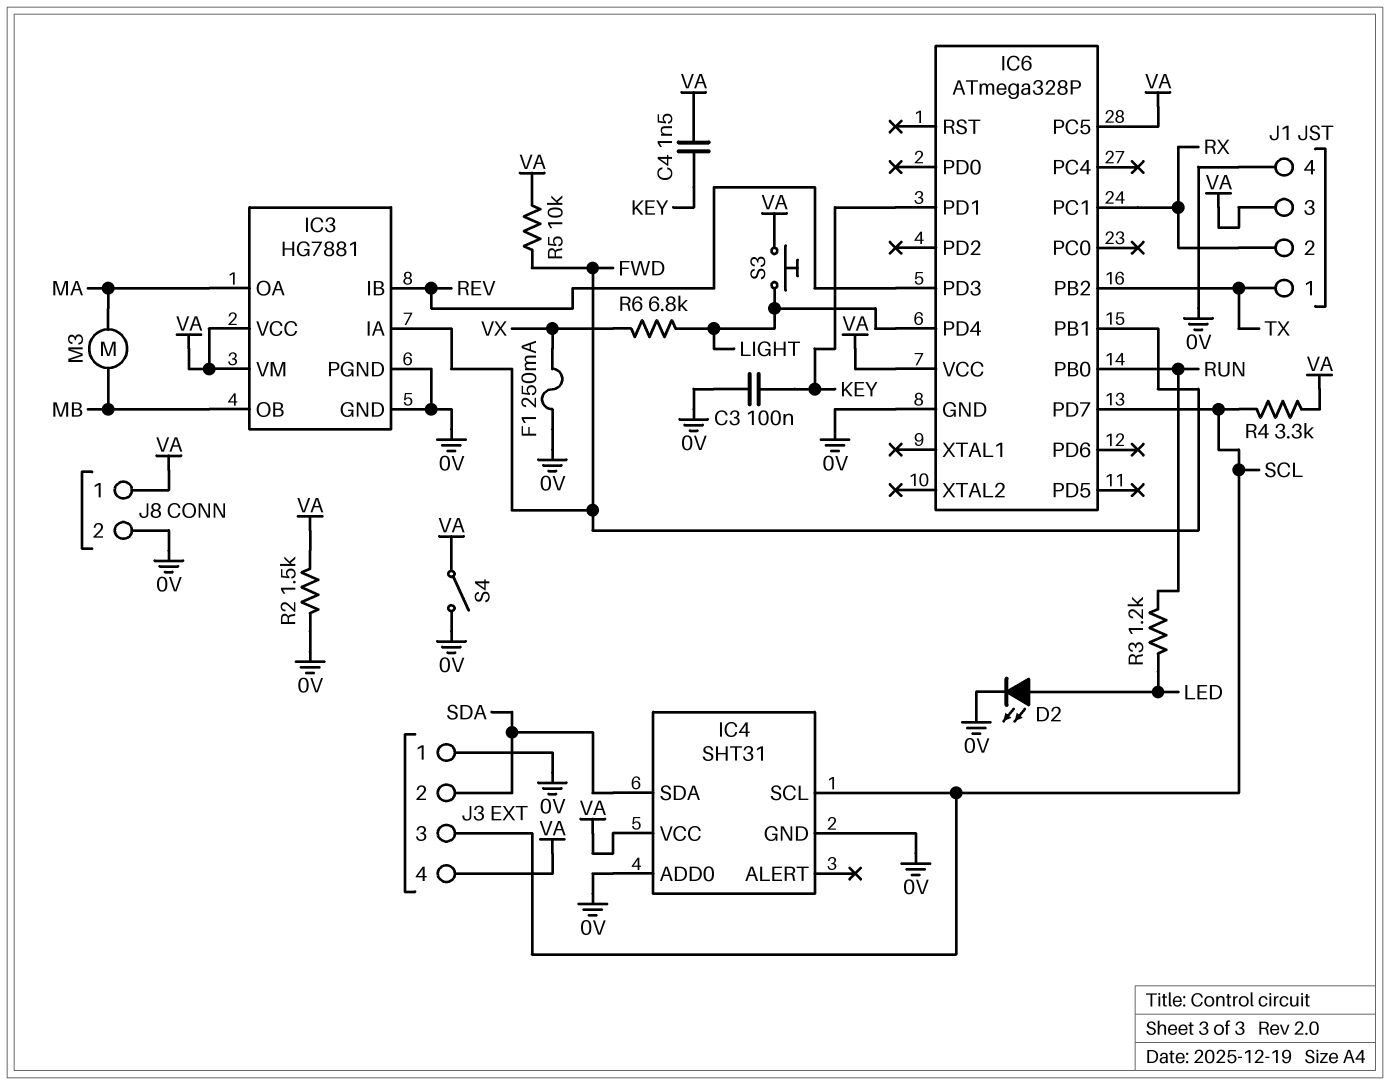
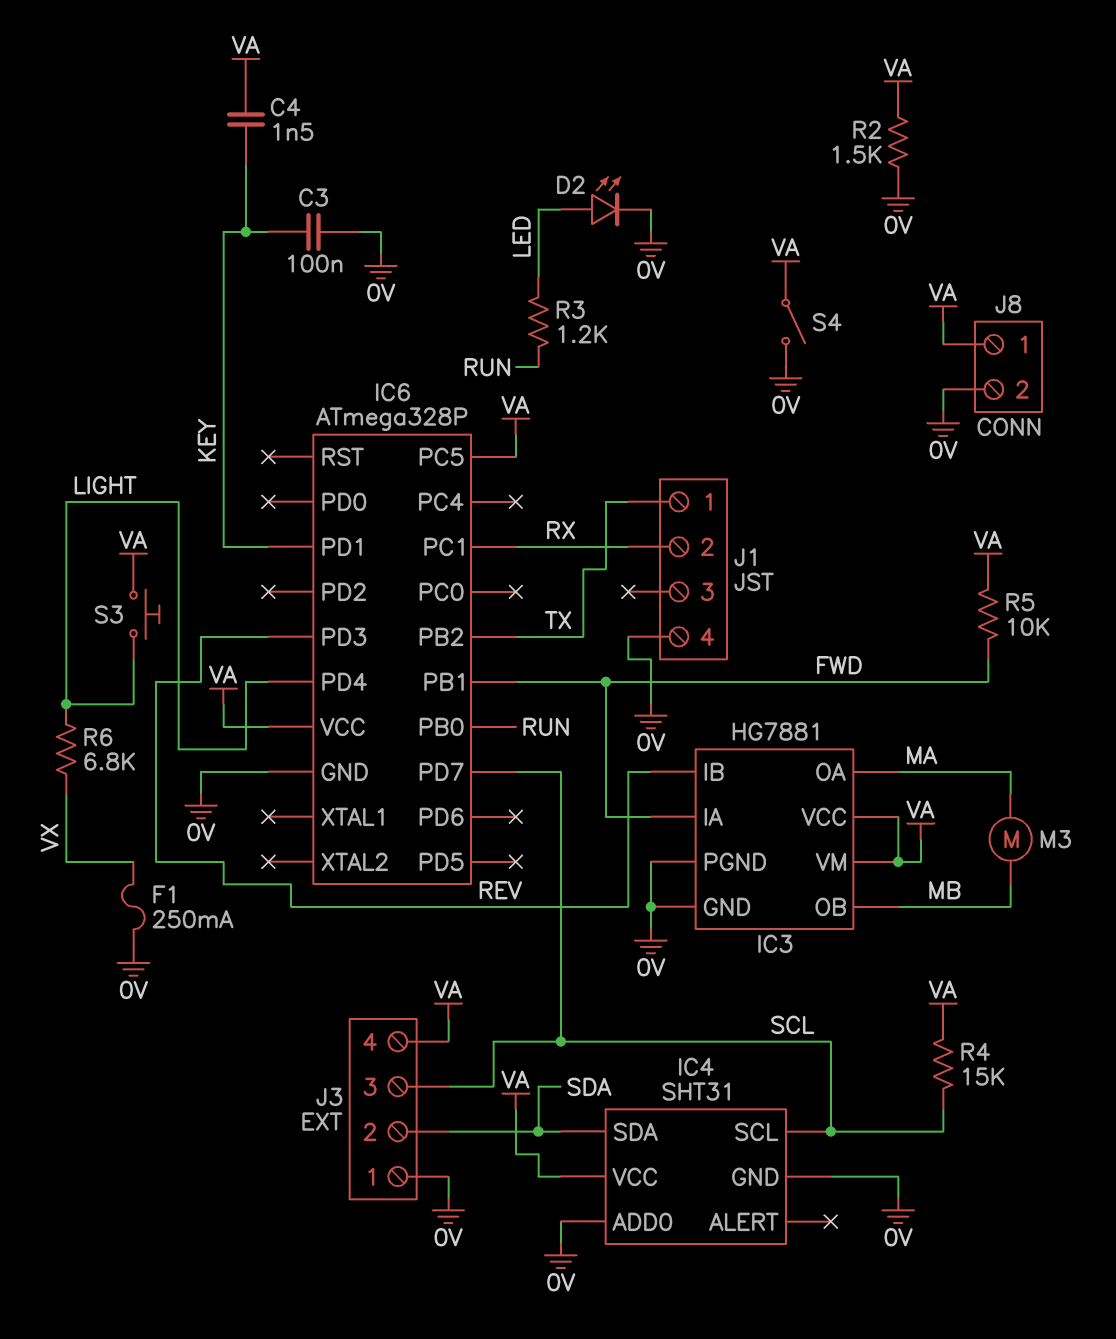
J1 pin 3: VA -> none
R4: 3.3k (SCL, VA) -> 15k (SCL, VA)

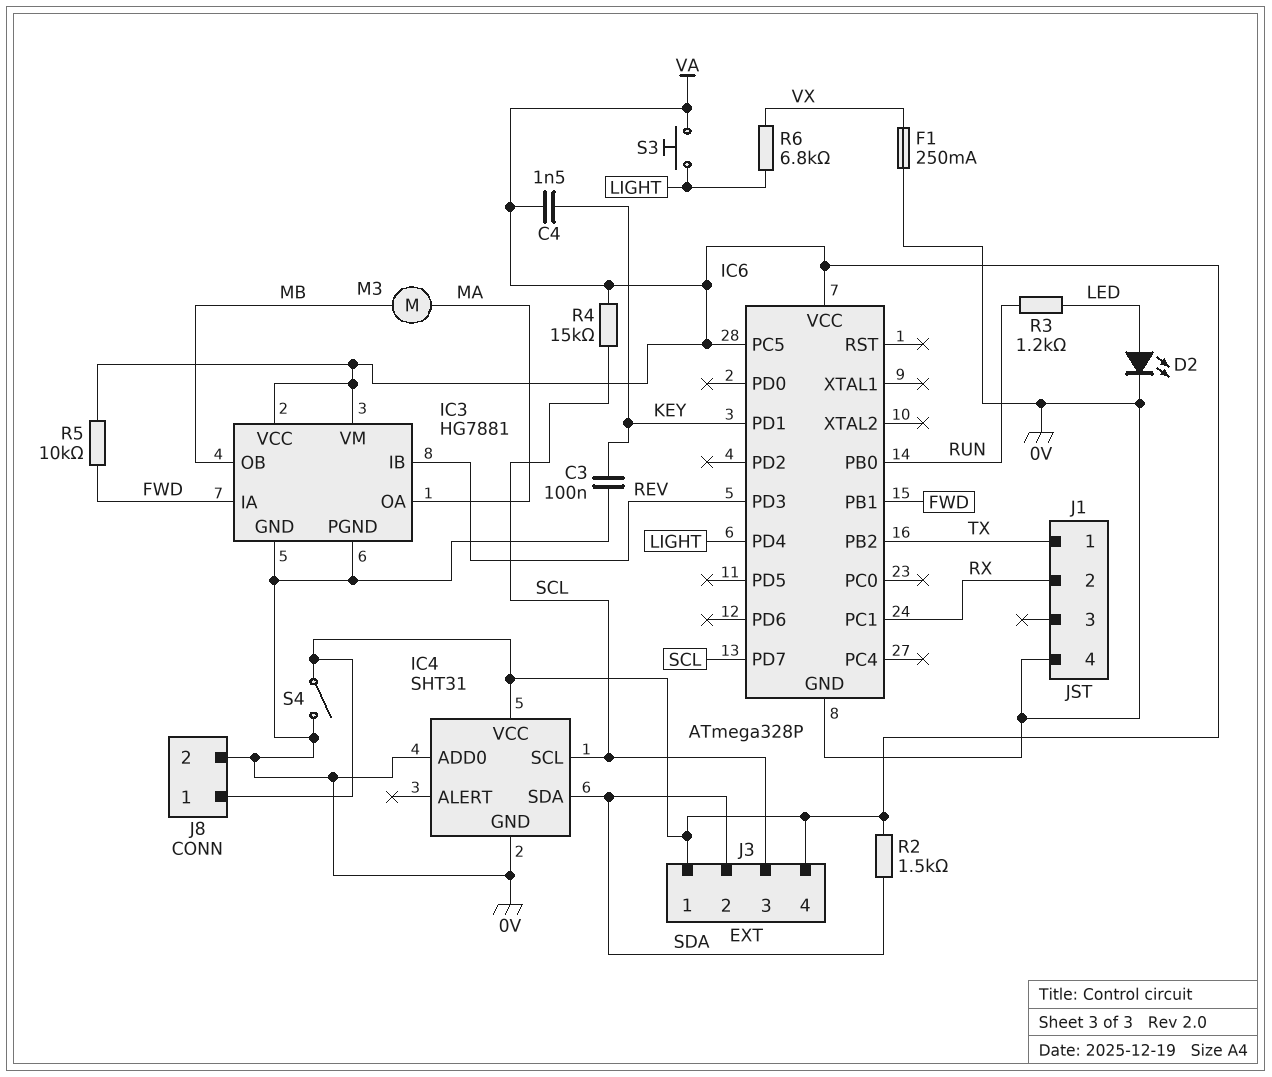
J3 pin 1: 0V -> VA
R2: 1.5k (0V, VA) -> 1.5k (SDA, VA)

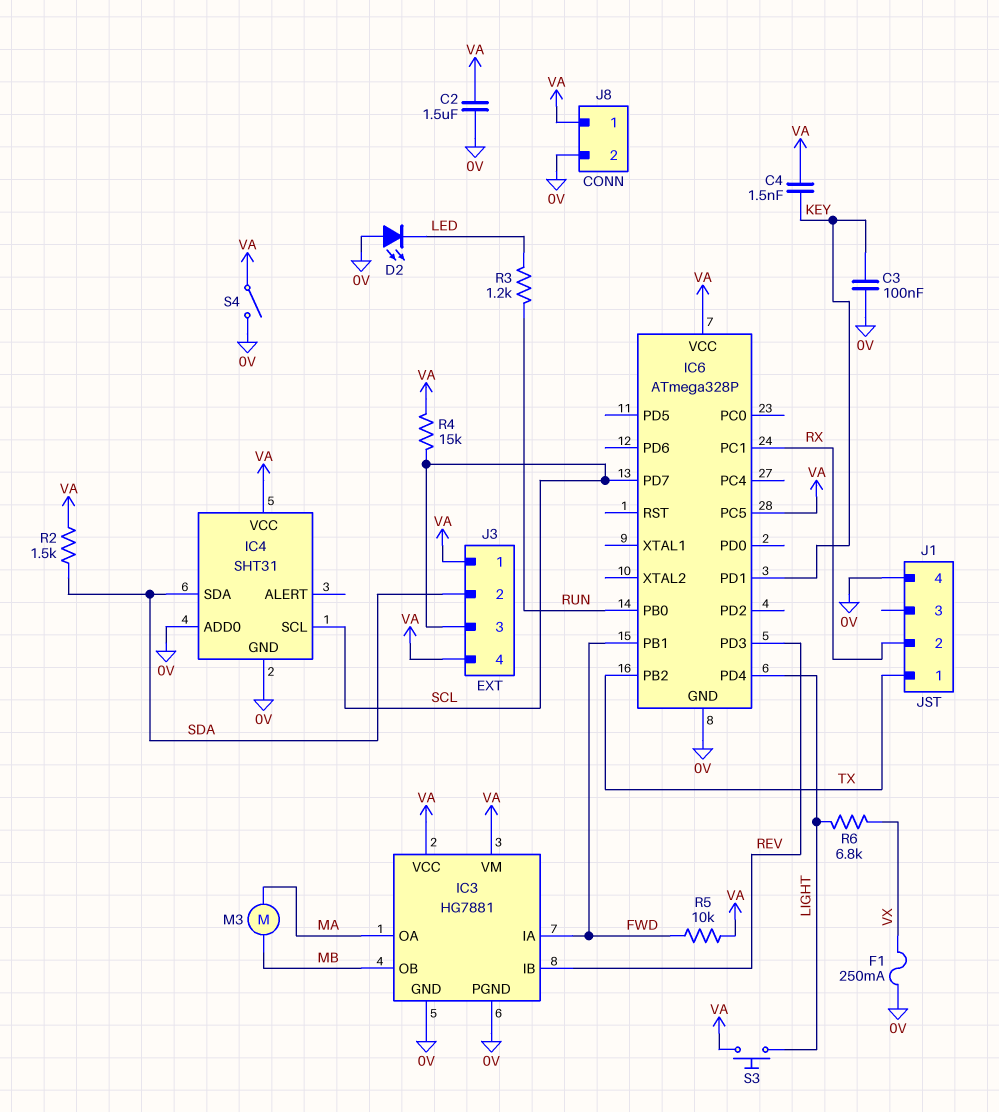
C2: none -> 1.5uF (0V, VA)
D2: LED (A LED, K 0V) -> LED (A 0V, K LED)

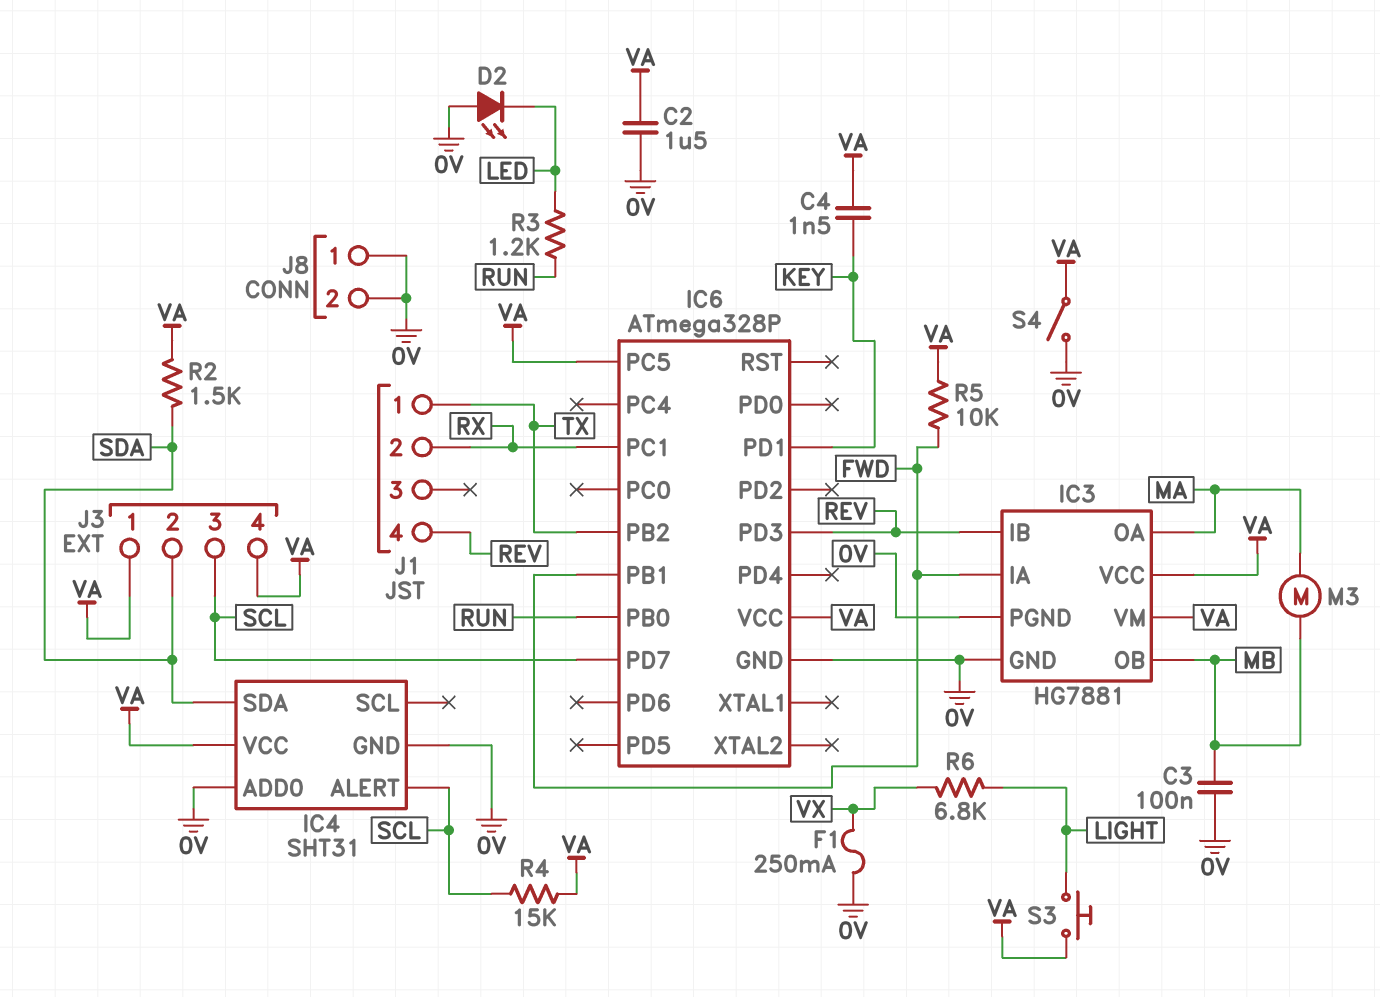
C3: 100nF (0V, KEY) -> 100nF (0V, MB)
IC4 pin ALERT: none -> SCL
IC4 pin SCL: SCL -> none
IC6 pin PD4: LIGHT -> none
J1 pin 4: 0V -> REV
J8 pin 1: VA -> 0V

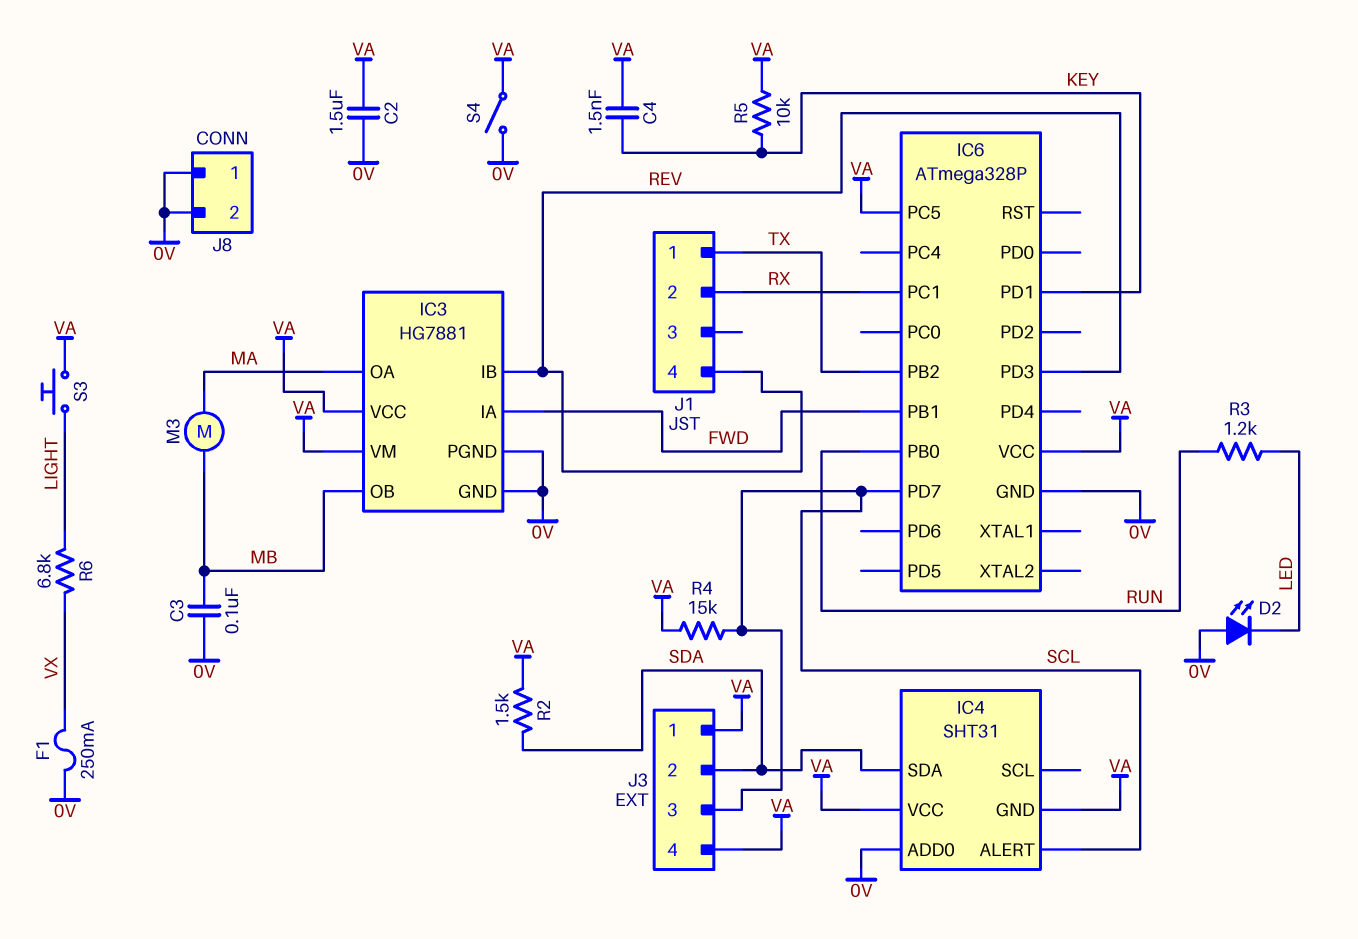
IC4 pin GND: 0V -> VA
R5: 10k (FWD, VA) -> 10k (KEY, VA)

